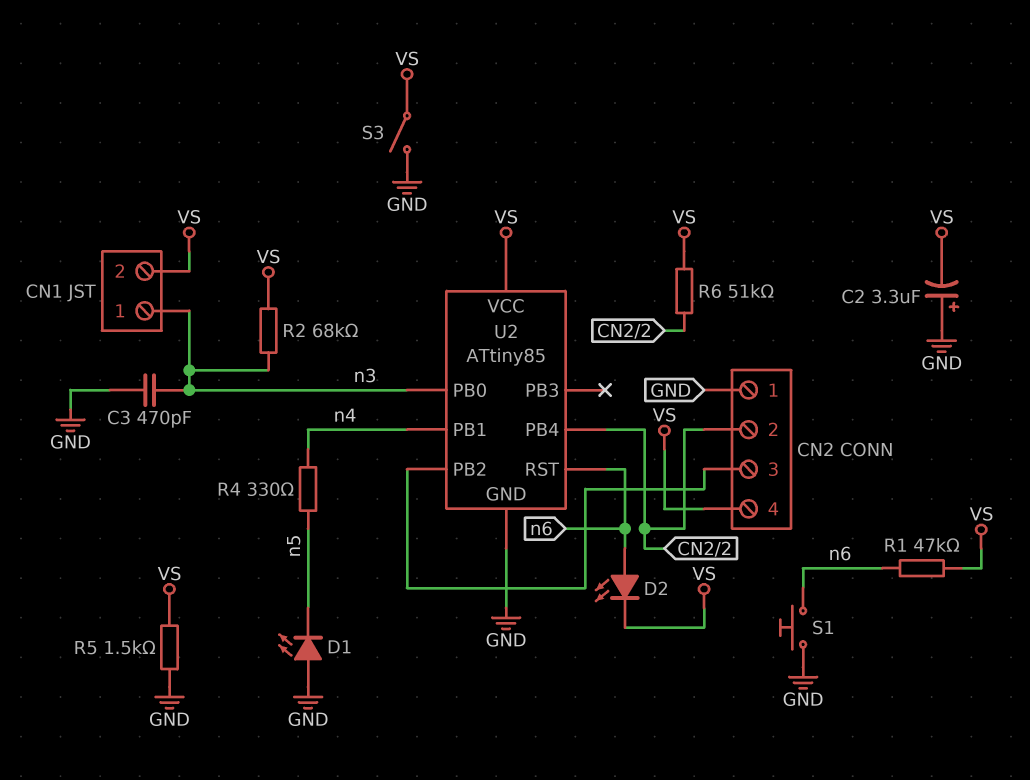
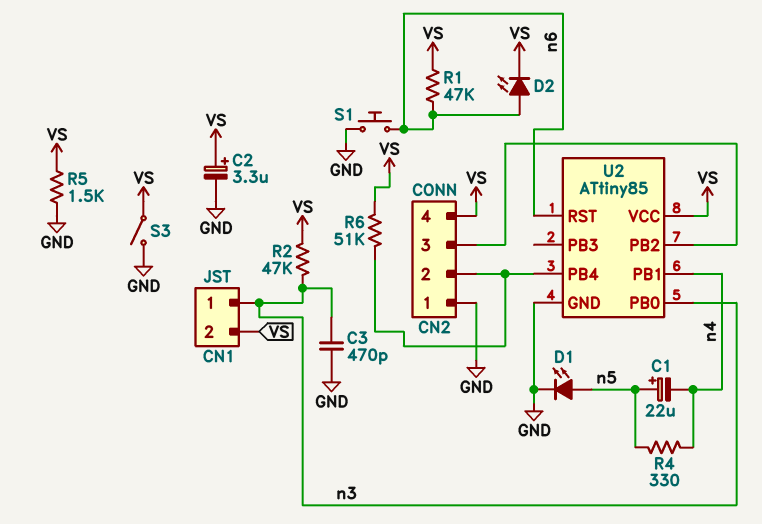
C1: none -> 22uF (plus n5, minus n4)
C2: 3.3uF (plus GND, minus VS) -> 3.3uF (plus VS, minus GND)
D1: LED (A GND, K n5) -> LED (A n5, K GND)
R2: 68k (VS, n3) -> 47k (VS, n3)

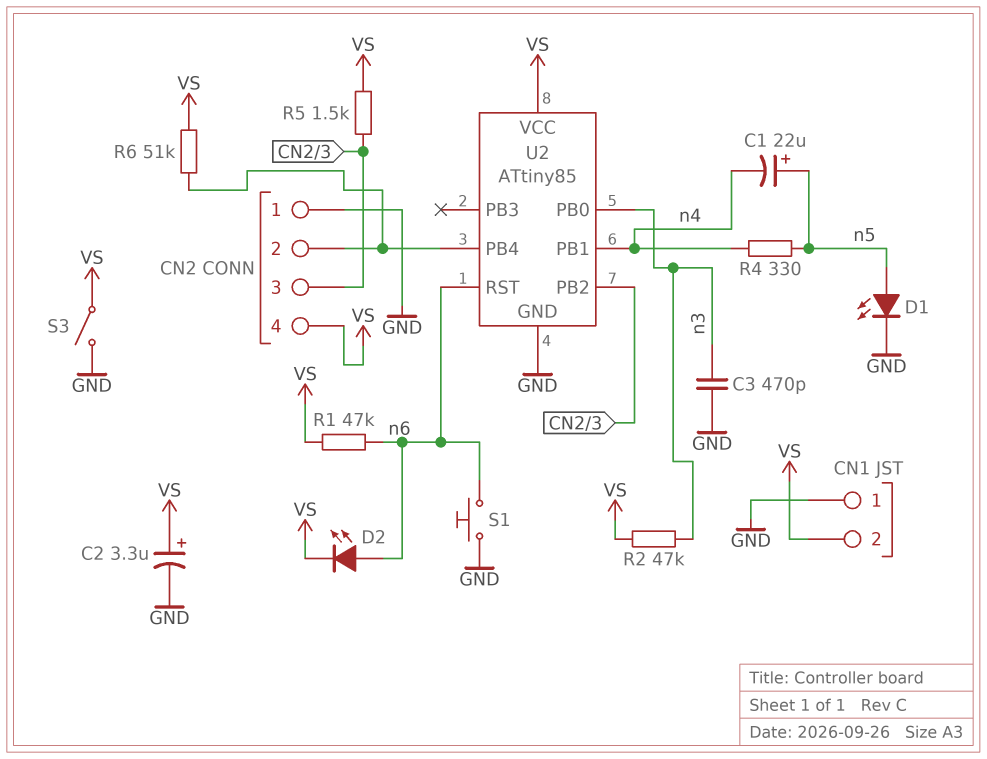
CN1 pin 1: n3 -> GND
R5: 1.5k (GND, VS) -> 1.5k (CN2/3, VS)

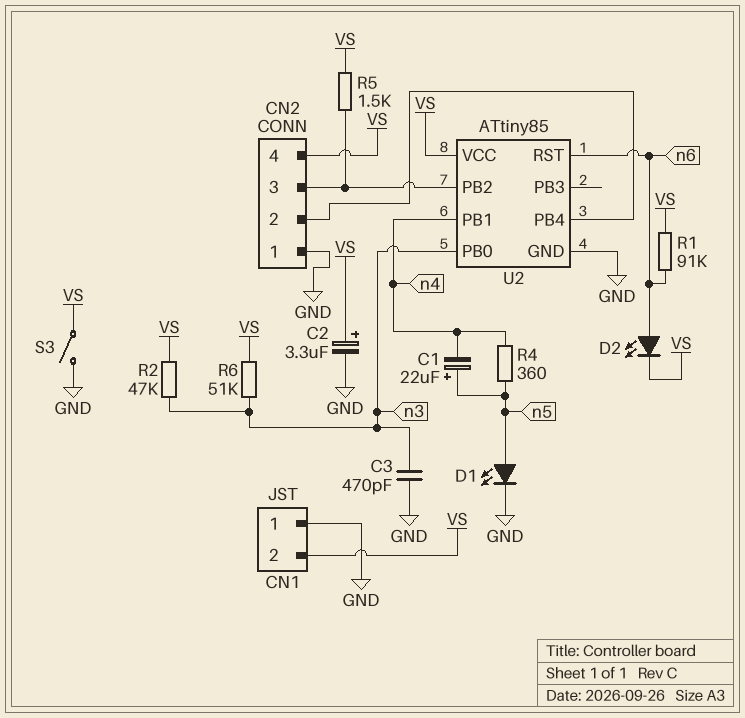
R1: 47k (VS, n6) -> 91k (VS, n6)
R4: 330 (n4, n5) -> 360 (n4, n5)
R6: 51k (CN2/2, VS) -> 51k (VS, n3)
S1: button (GND, n6) -> none

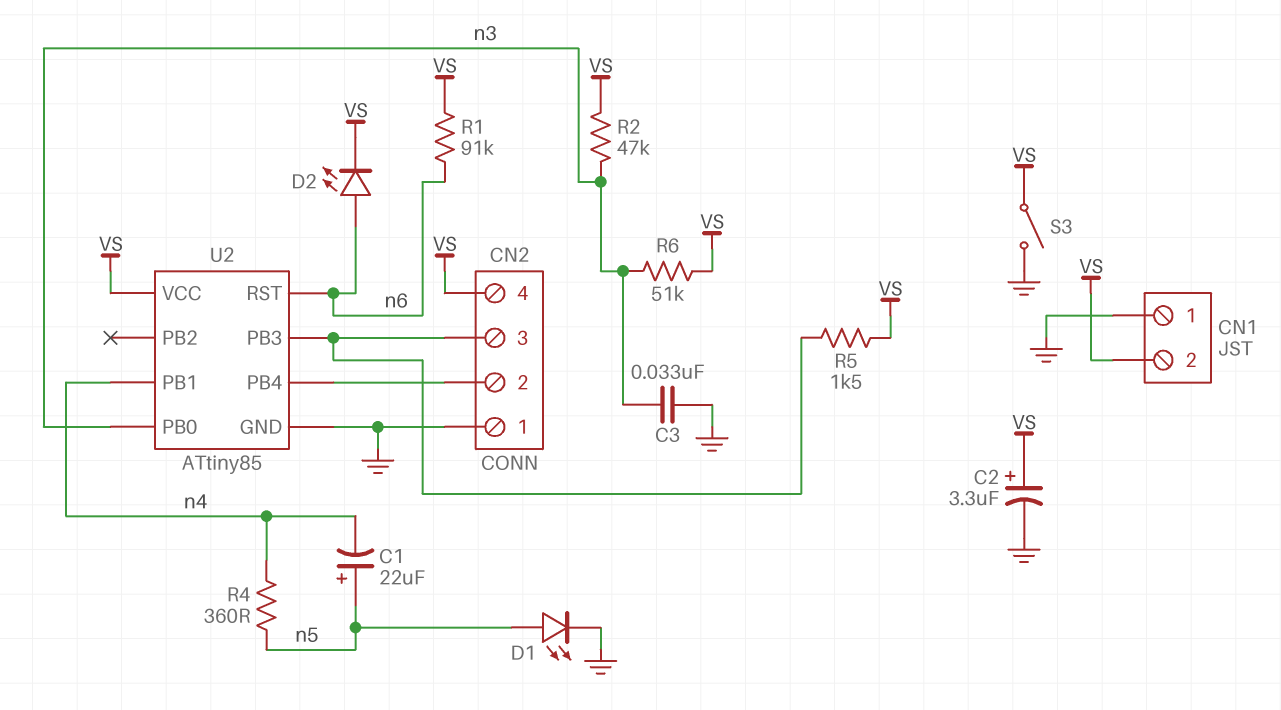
C3: 470pF (GND, n3) -> 33nF (GND, n3)
U2 pin PB2: CN2/3 -> none
U2 pin PB3: none -> CN2/3

